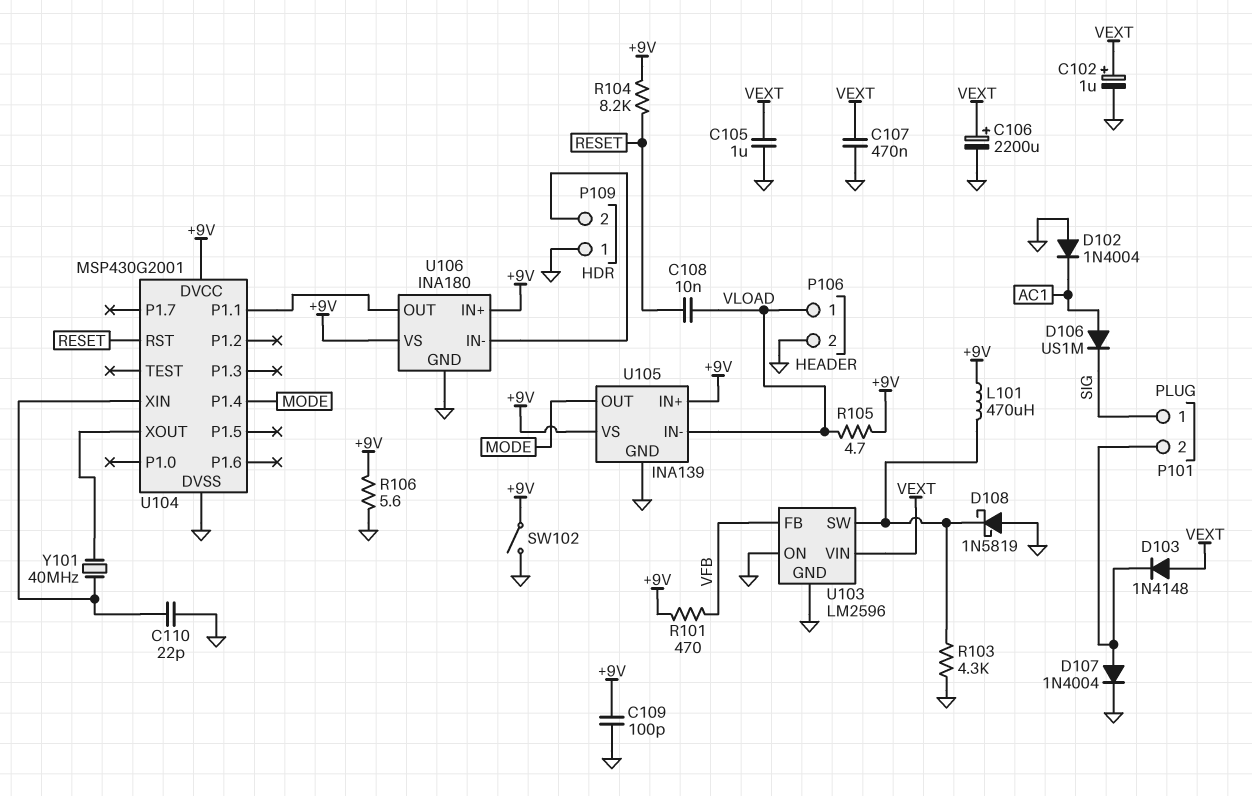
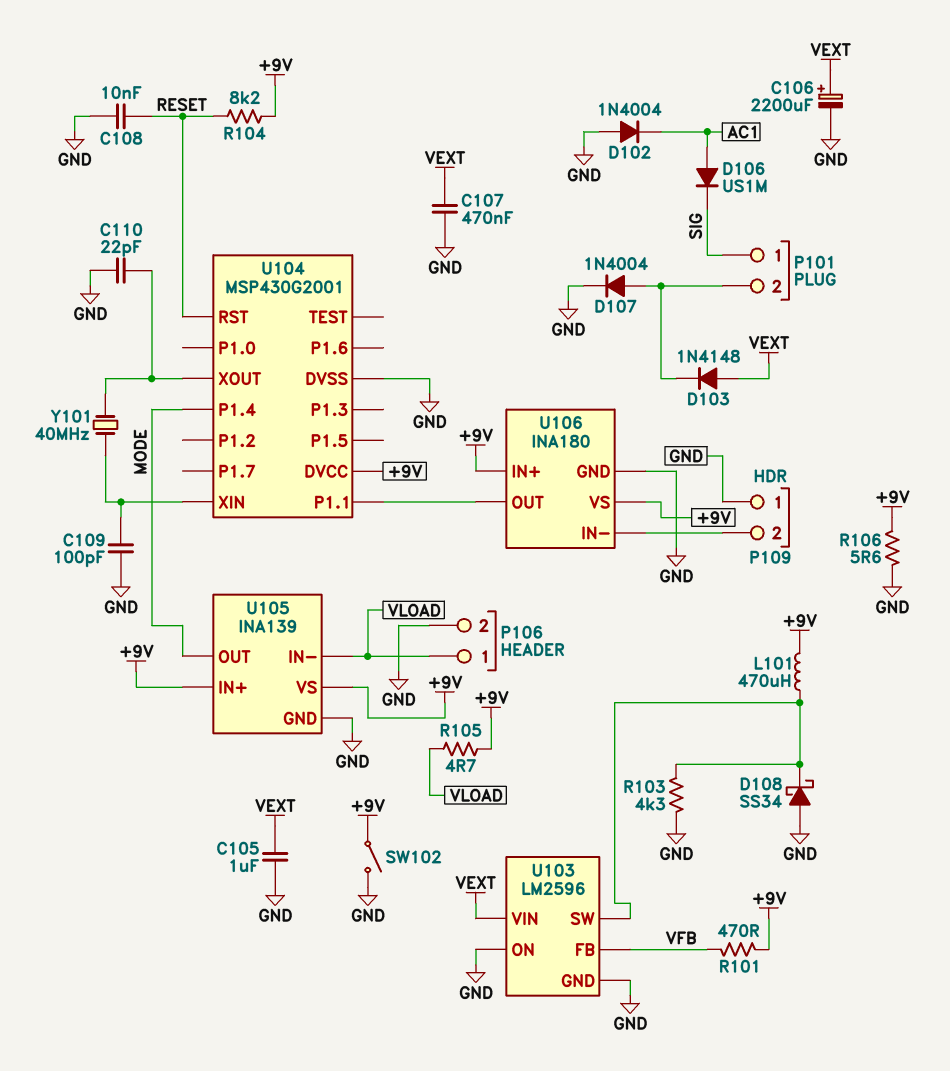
C102: 1uF (plus VEXT, minus GND) -> none
C108: 10nF (RESET, VLOAD) -> 10nF (GND, RESET)
C109: 100pF (+9V, GND) -> 100pF (GND, U104/XIN)
C110: 22pF (GND, U104/XIN) -> 22pF (GND, U104/XOUT)
D108: schottky 1N5819 (A GND, K U103/SW) -> schottky SS34 (A GND, K U103/SW)

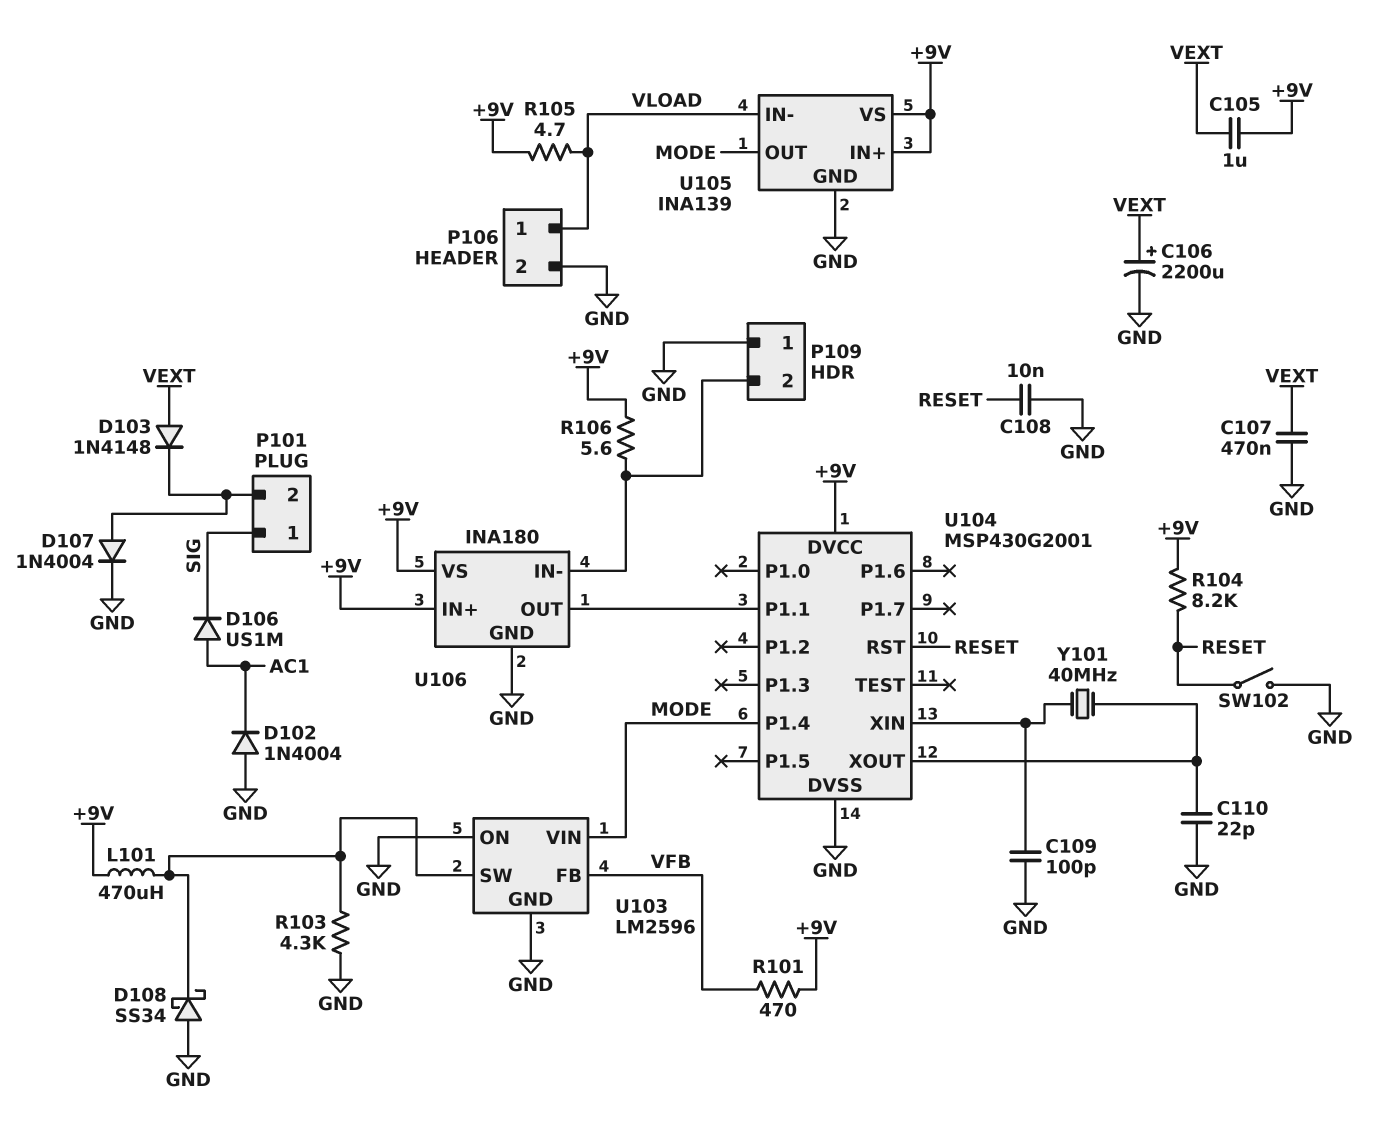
C105: 1uF (GND, VEXT) -> 1uF (+9V, VEXT)
R106: 5.6 (+9V, GND) -> 5.6 (+9V, P109/2)
SW102: switch (+9V, GND) -> switch (GND, RESET)
U103 pin VIN: VEXT -> MODE

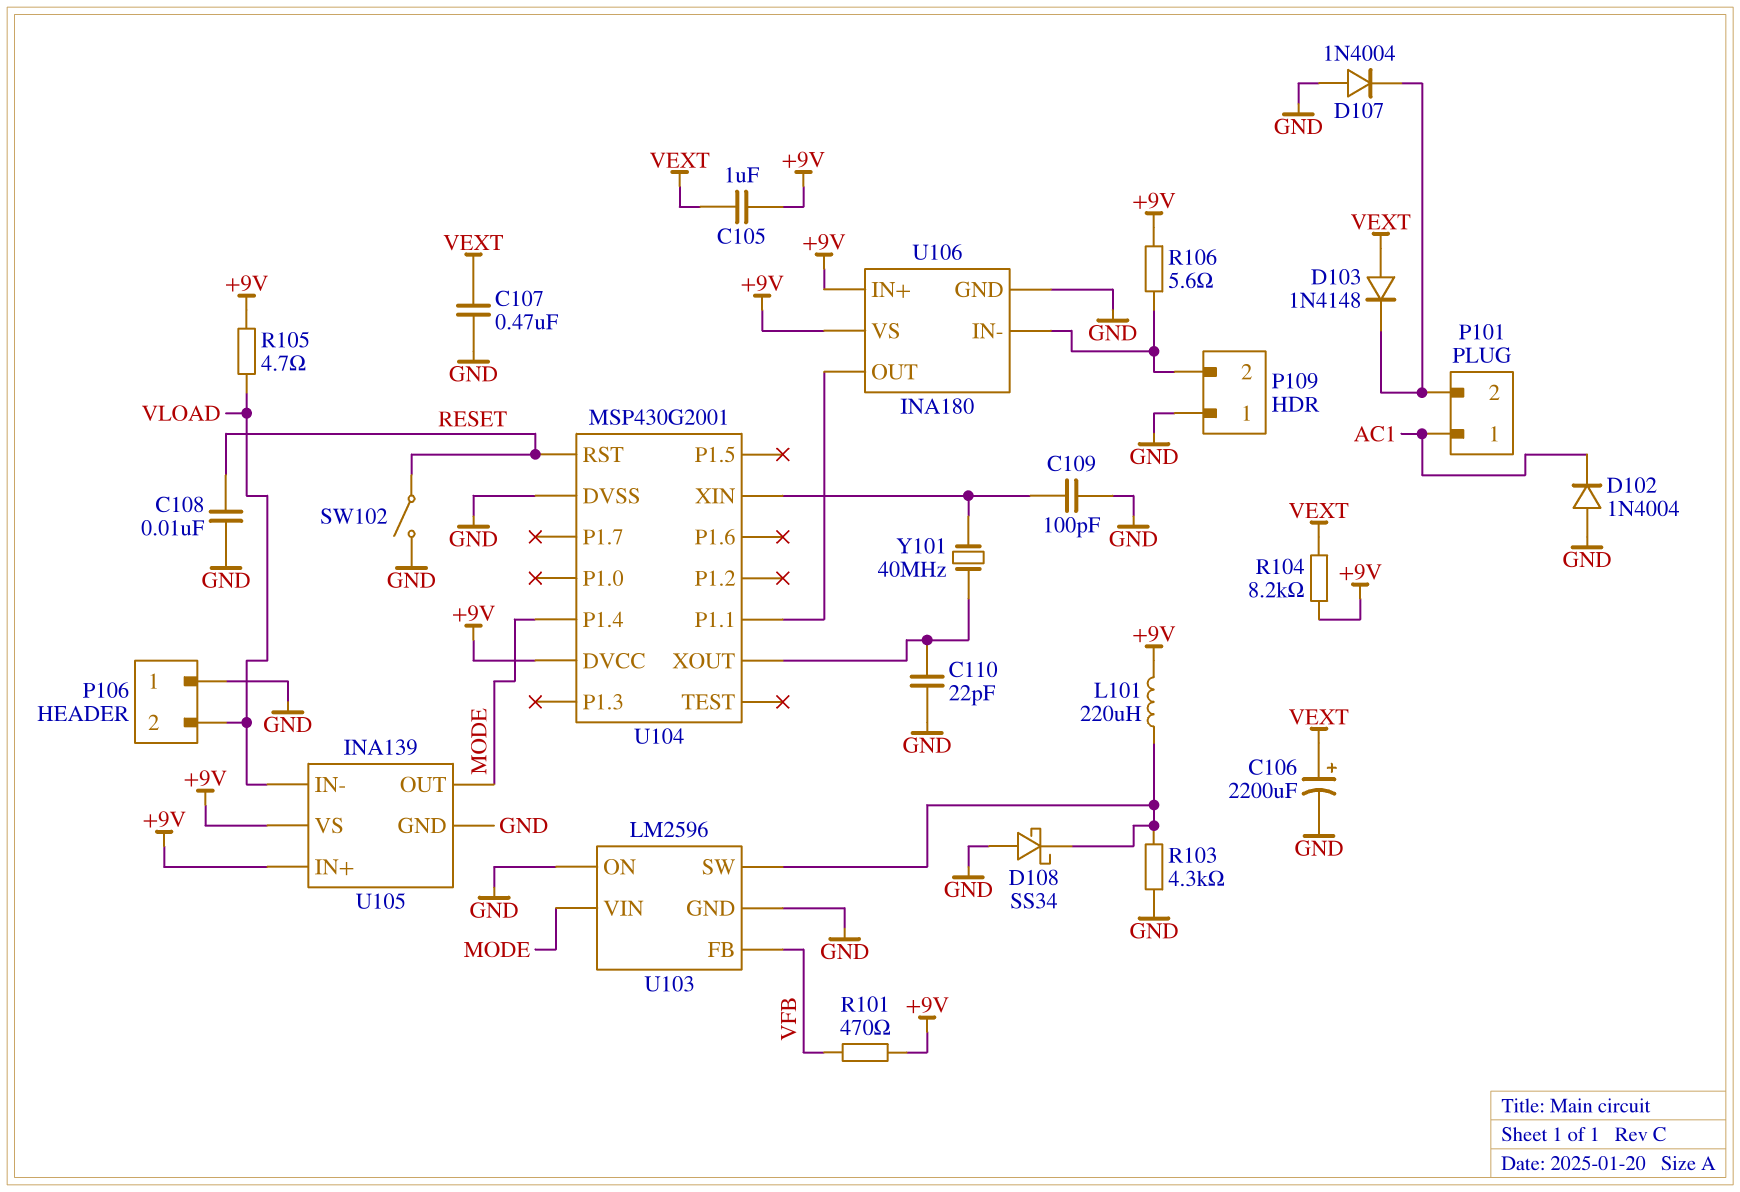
D106: diode US1M (A AC1, K SIG) -> none
D107: diode 1N4004 (A P101/2, K GND) -> diode 1N4004 (A GND, K P101/2)
L101: 470uH (+9V, U103/SW) -> 220uH (+9V, U103/SW)
P101 pin 1: SIG -> AC1
P106 pin 1: VLOAD -> GND
P106 pin 2: GND -> VLOAD
R104: 8.2k (+9V, RESET) -> 8.2k (+9V, VEXT)

